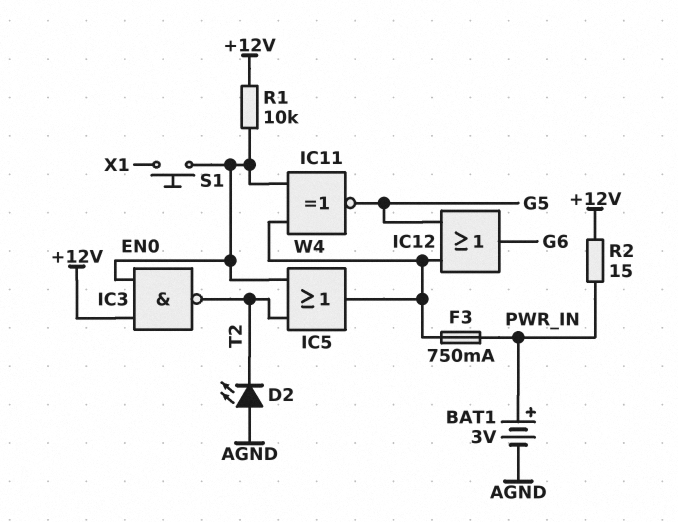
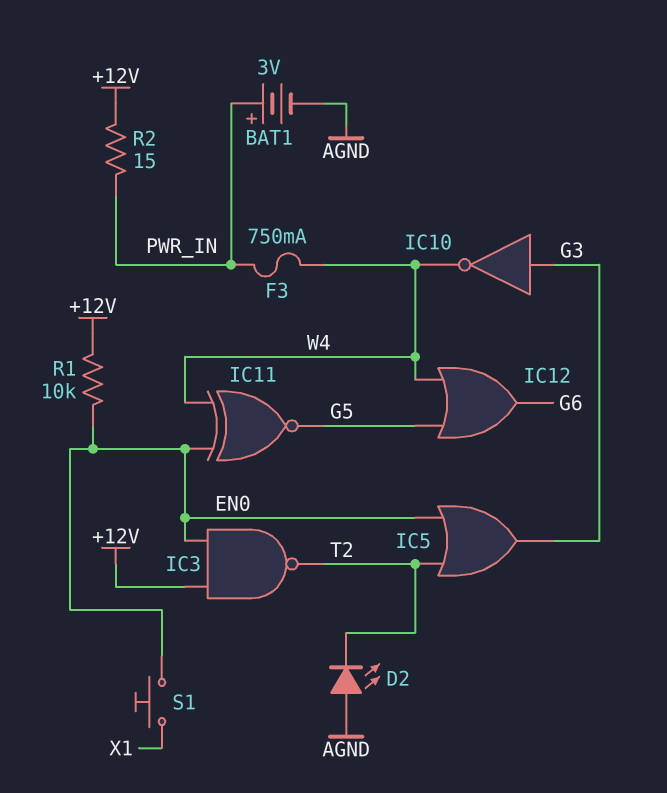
IC5: OR (in EN0, in T2, out W4) -> OR (in EN0, in T2, out G3)
IC10: none -> NOT (in G3, out W4)

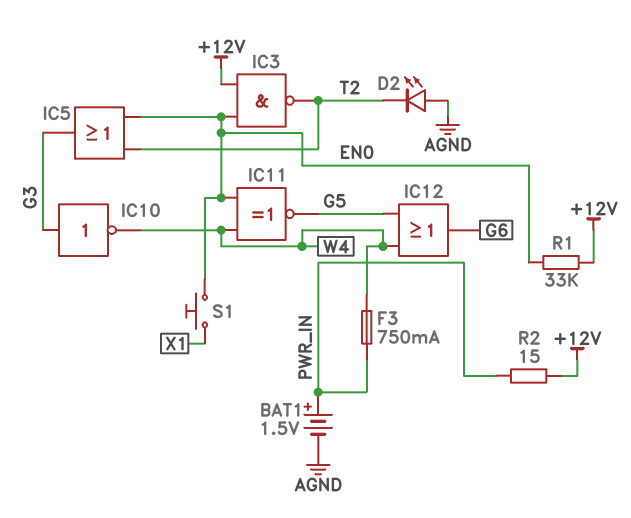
BAT1: 3V (plus PWR_IN, minus AGND) -> 1.5V (plus PWR_IN, minus AGND)
R1: 10k (+12V, EN0) -> 33k (+12V, EN0)

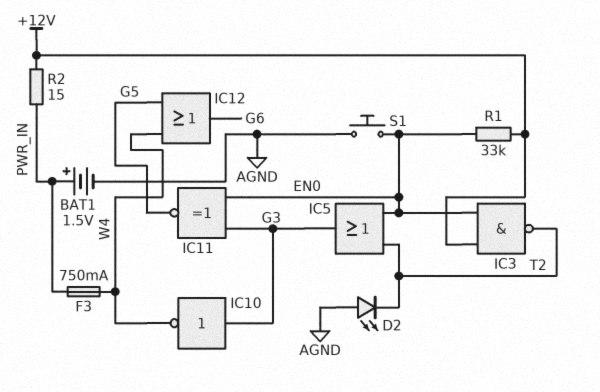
IC11: XNOR (in EN0, in W4, out G5) -> XNOR (in EN0, in G3, out G5)
S1: button (EN0, X1) -> button (AGND, EN0)

